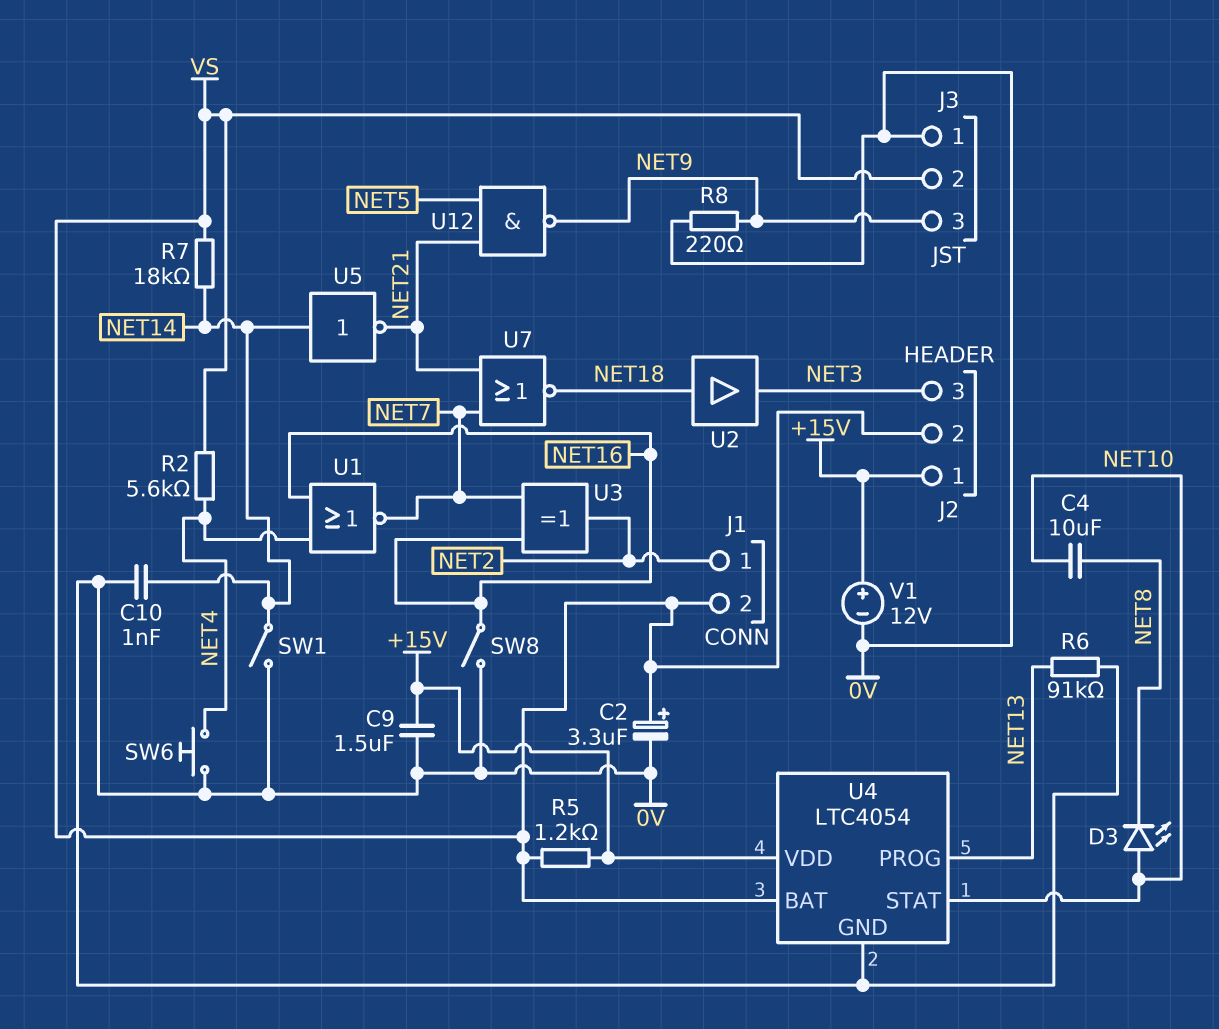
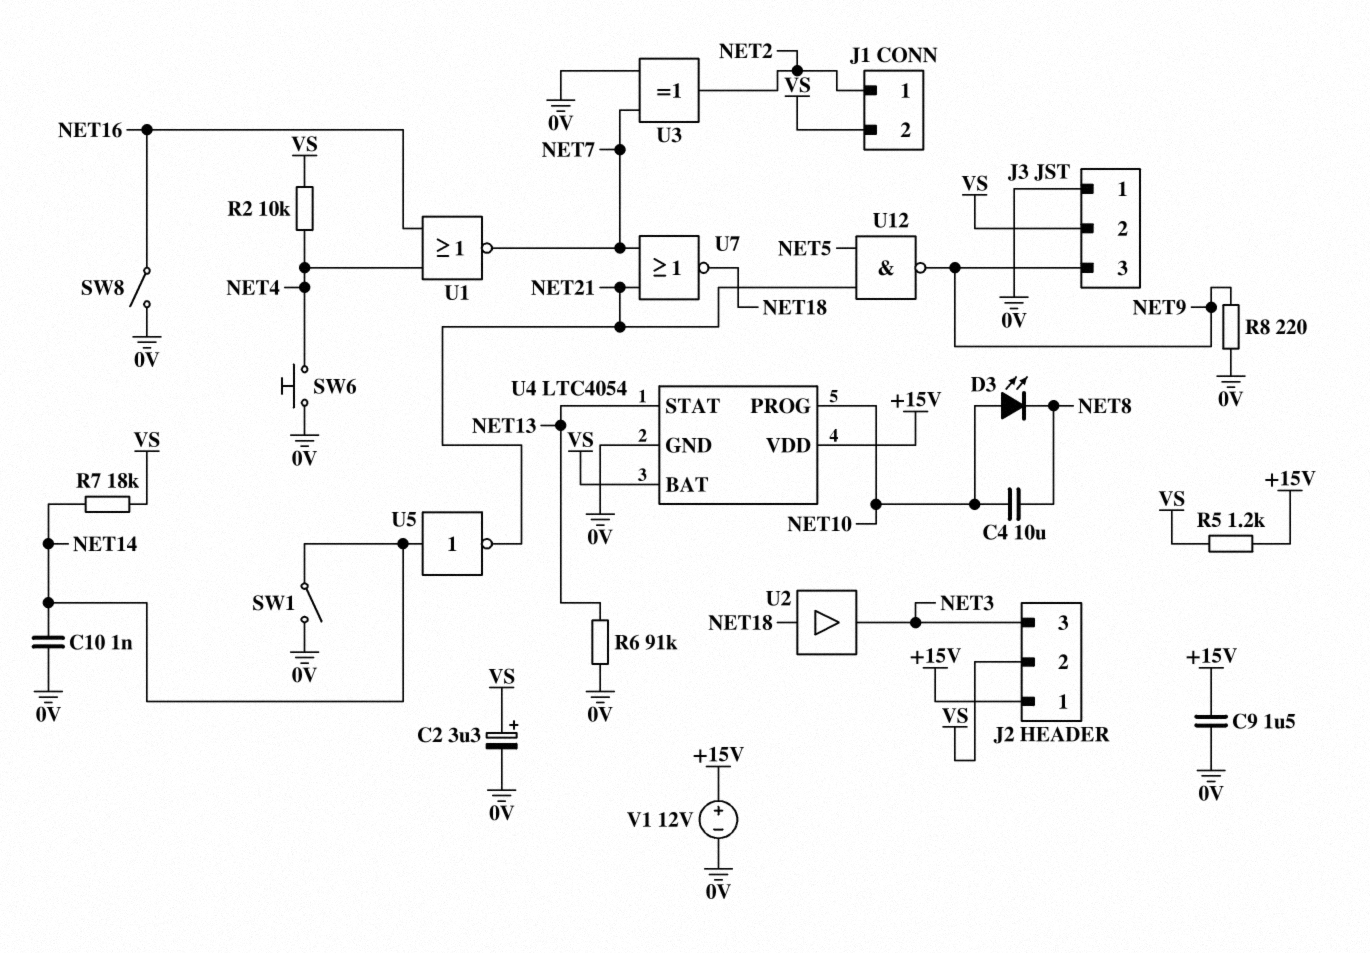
R2: 5.6k (NET4, VS) -> 10k (NET4, VS)
U3: XOR (in NET7, in NET16, out NET2) -> XOR (in 0V, in NET7, out NET2)
U4 pin PROG: NET13 -> NET10
U4 pin STAT: NET10 -> NET13

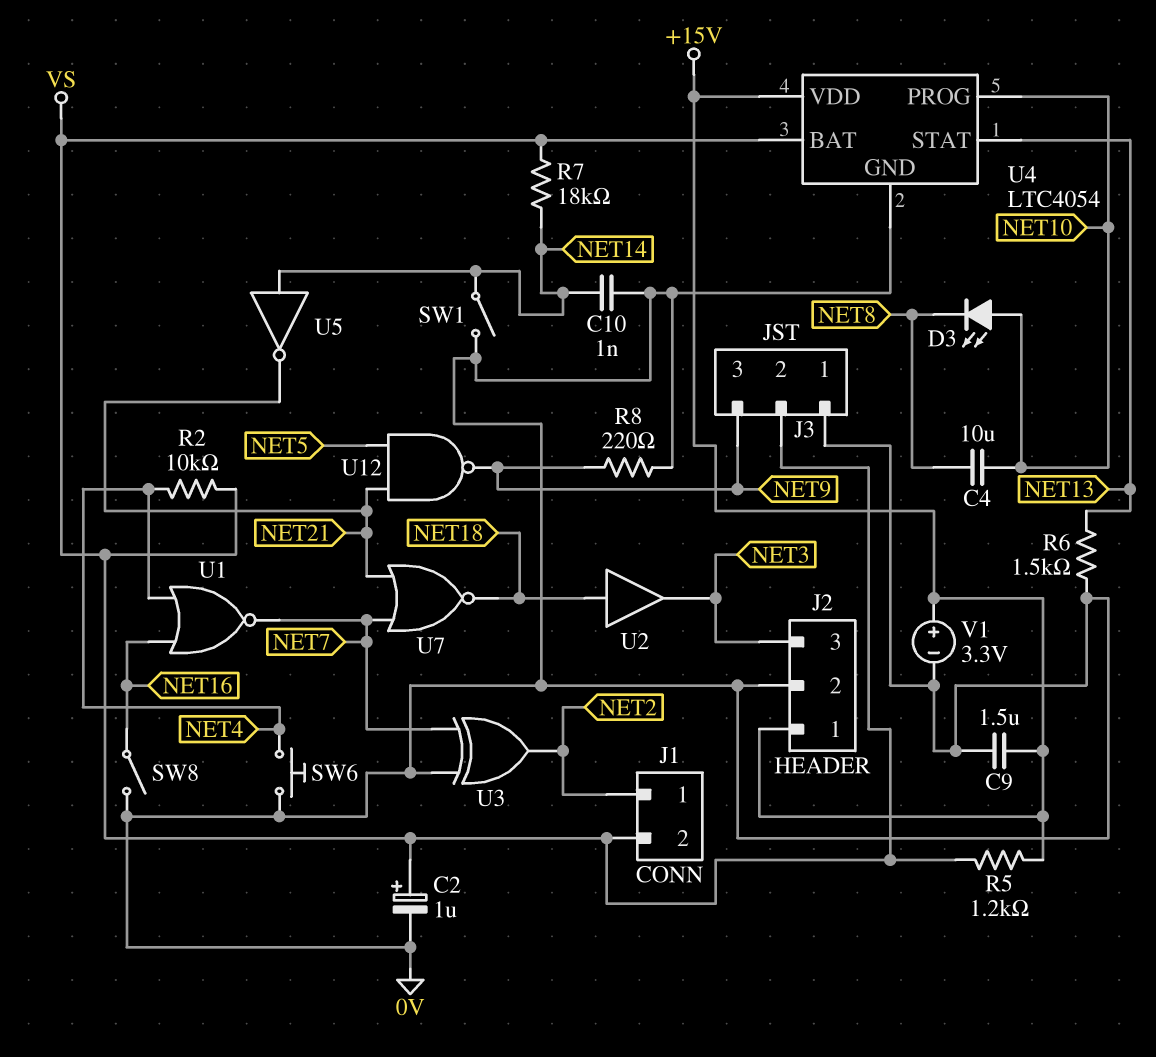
C2: 3.3uF (plus VS, minus 0V) -> 1uF (plus VS, minus 0V)
J2 pin 2: VS -> 0V
R6: 91k (0V, NET13) -> 1.5k (0V, NET13)
V1: 12V (plus +15V, minus 0V) -> 3.3V (plus +15V, minus 0V)

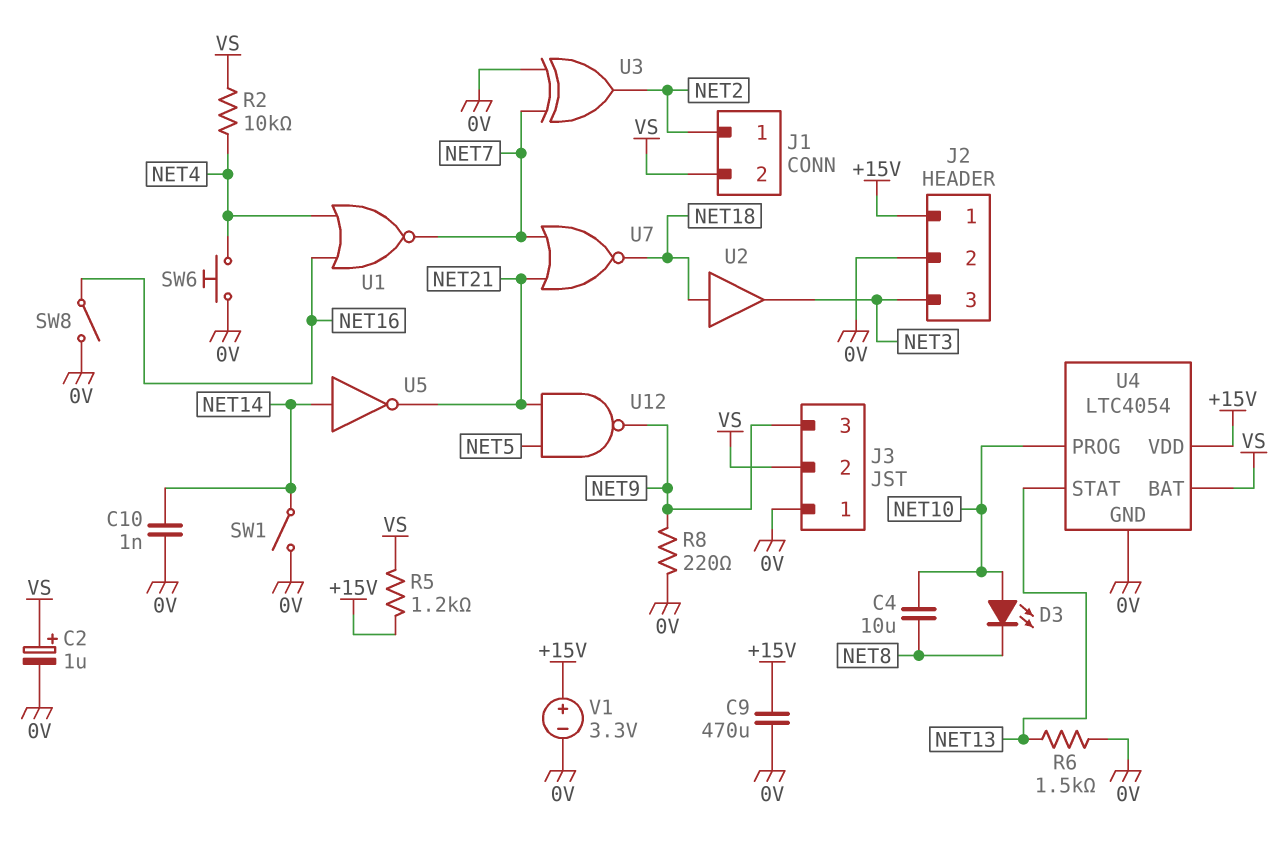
C9: 1.5uF (+15V, 0V) -> 470uF (+15V, 0V)
R7: 18k (NET14, VS) -> none

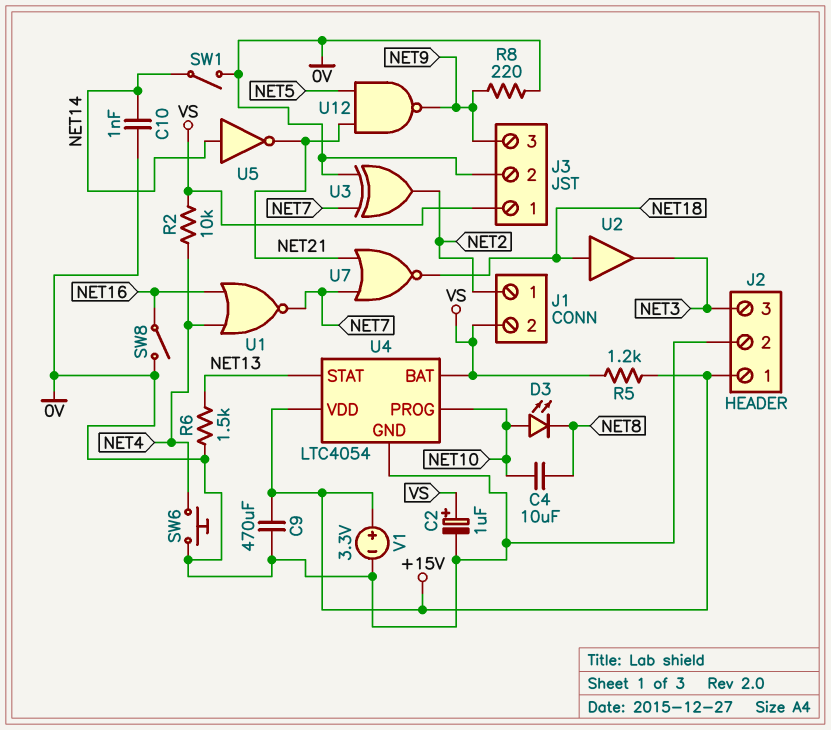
J3 pin 1: 0V -> VS
J3 pin 2: VS -> 0V

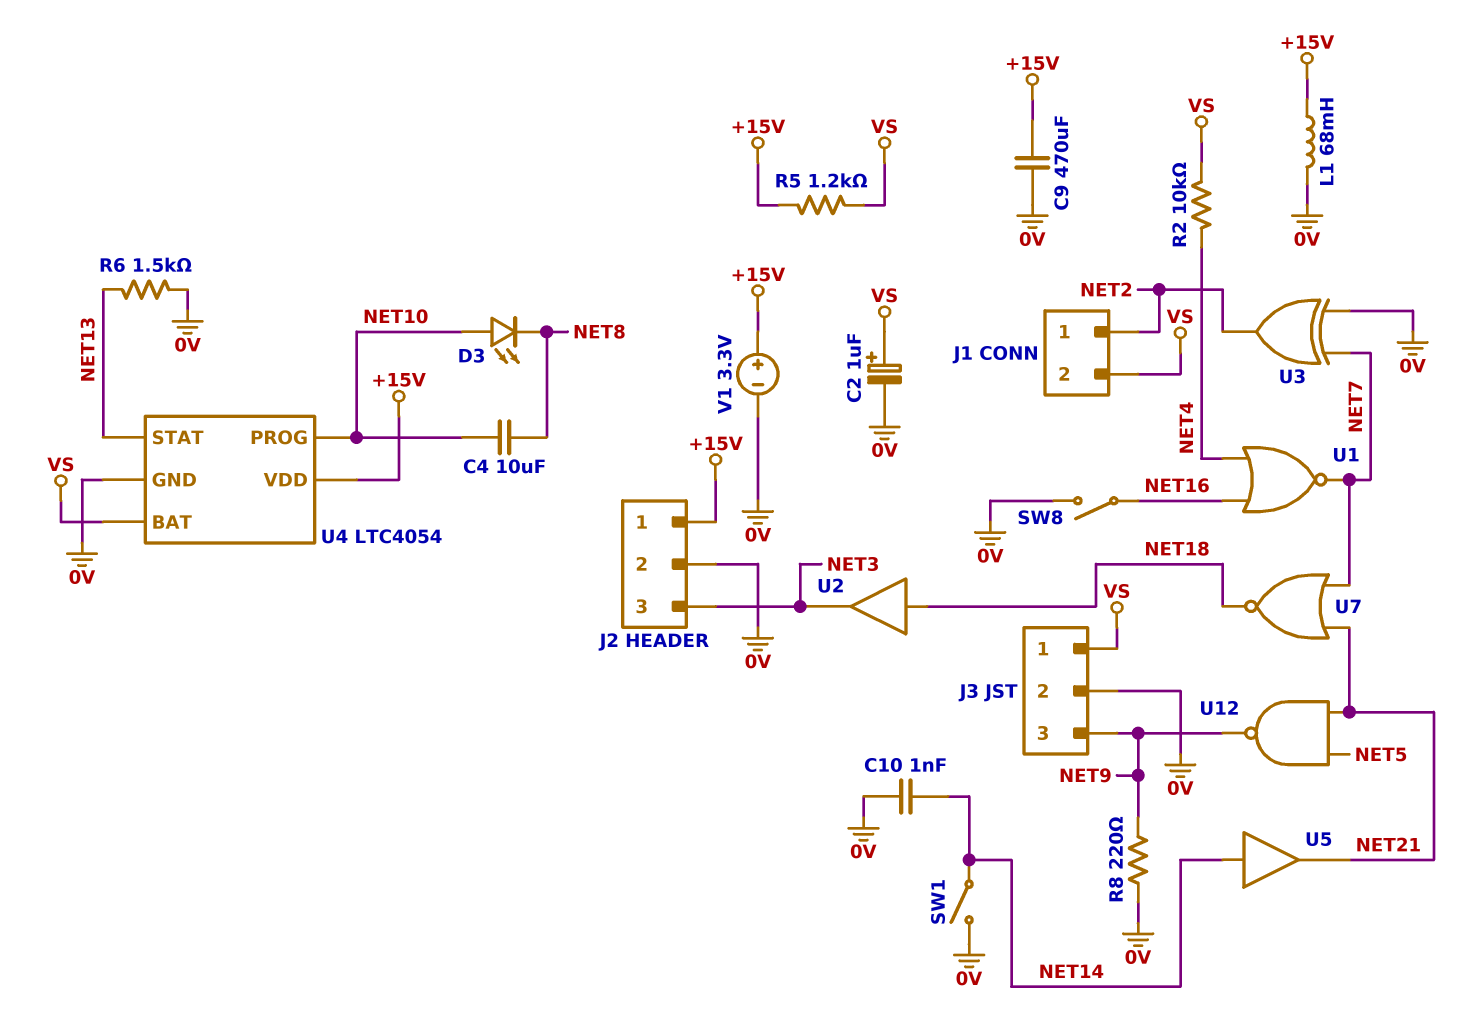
L1: none -> 68mH (+15V, 0V)
SW6: button (0V, NET4) -> none
U5: NOT (in NET14, out NET21) -> buffer (in NET14, out NET21)

